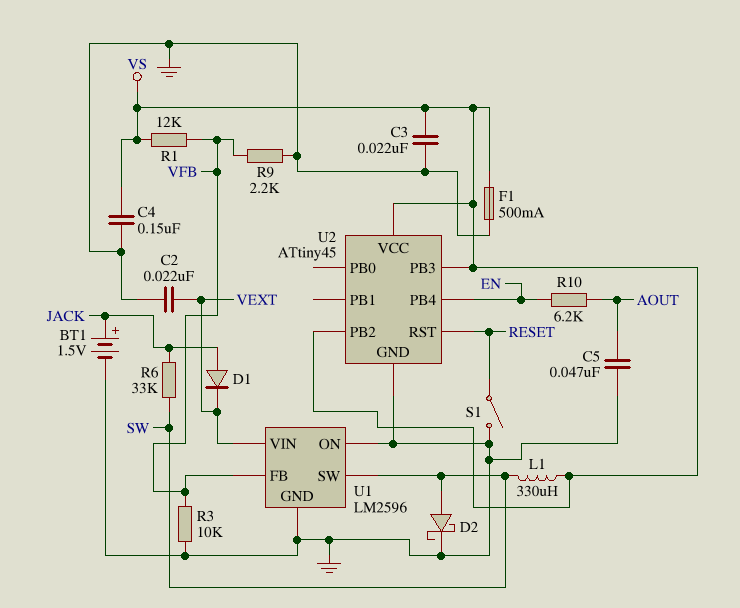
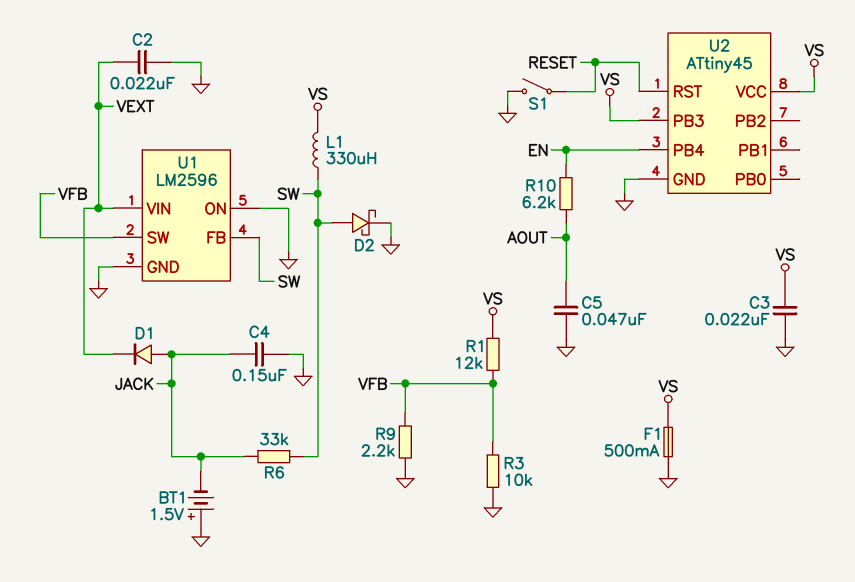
BT1: 1.5V (plus JACK, minus GND) -> 1.5V (plus GND, minus JACK)
C4: 150nF (GND, VS) -> 150nF (GND, JACK)
U1 pin FB: VFB -> SW
U1 pin SW: SW -> VFB
U2 pin PB2: VS -> none

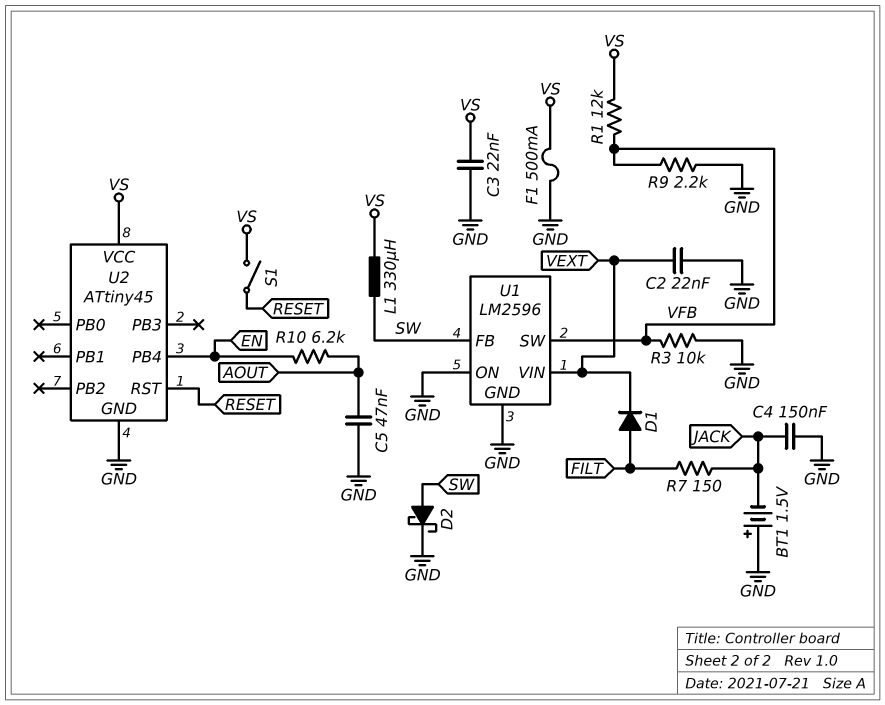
D1: diode (A JACK, K VEXT) -> diode (A FILT, K VEXT)
R6: 33k (JACK, SW) -> none
R7: none -> 150 (FILT, JACK)
S1: switch (GND, RESET) -> switch (RESET, VS)
U2 pin PB3: VS -> none

